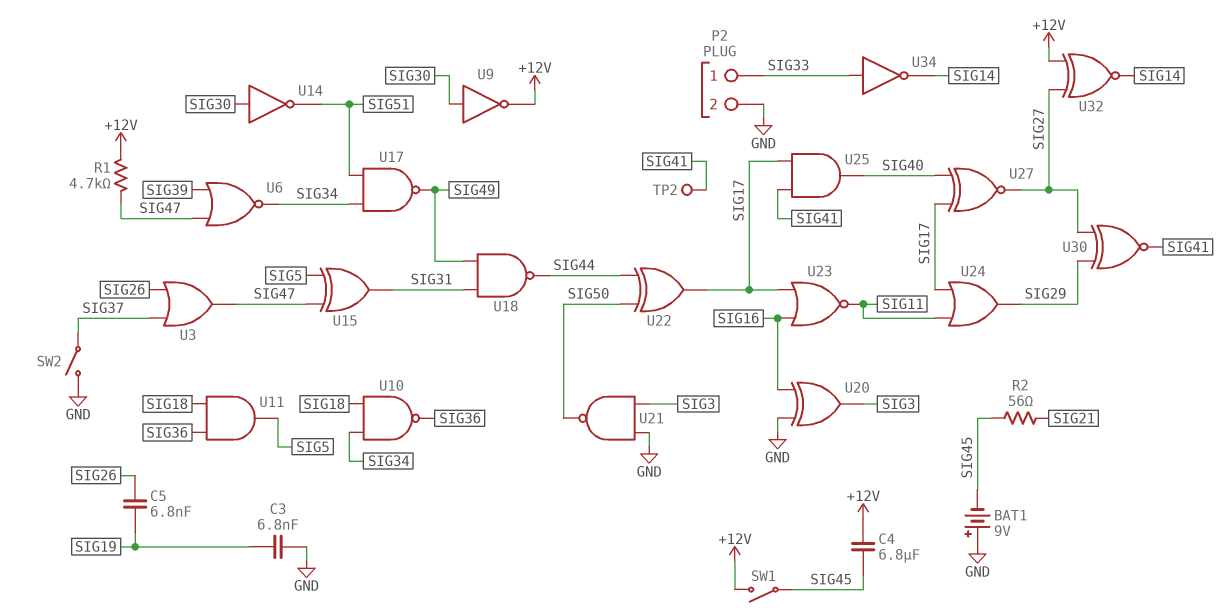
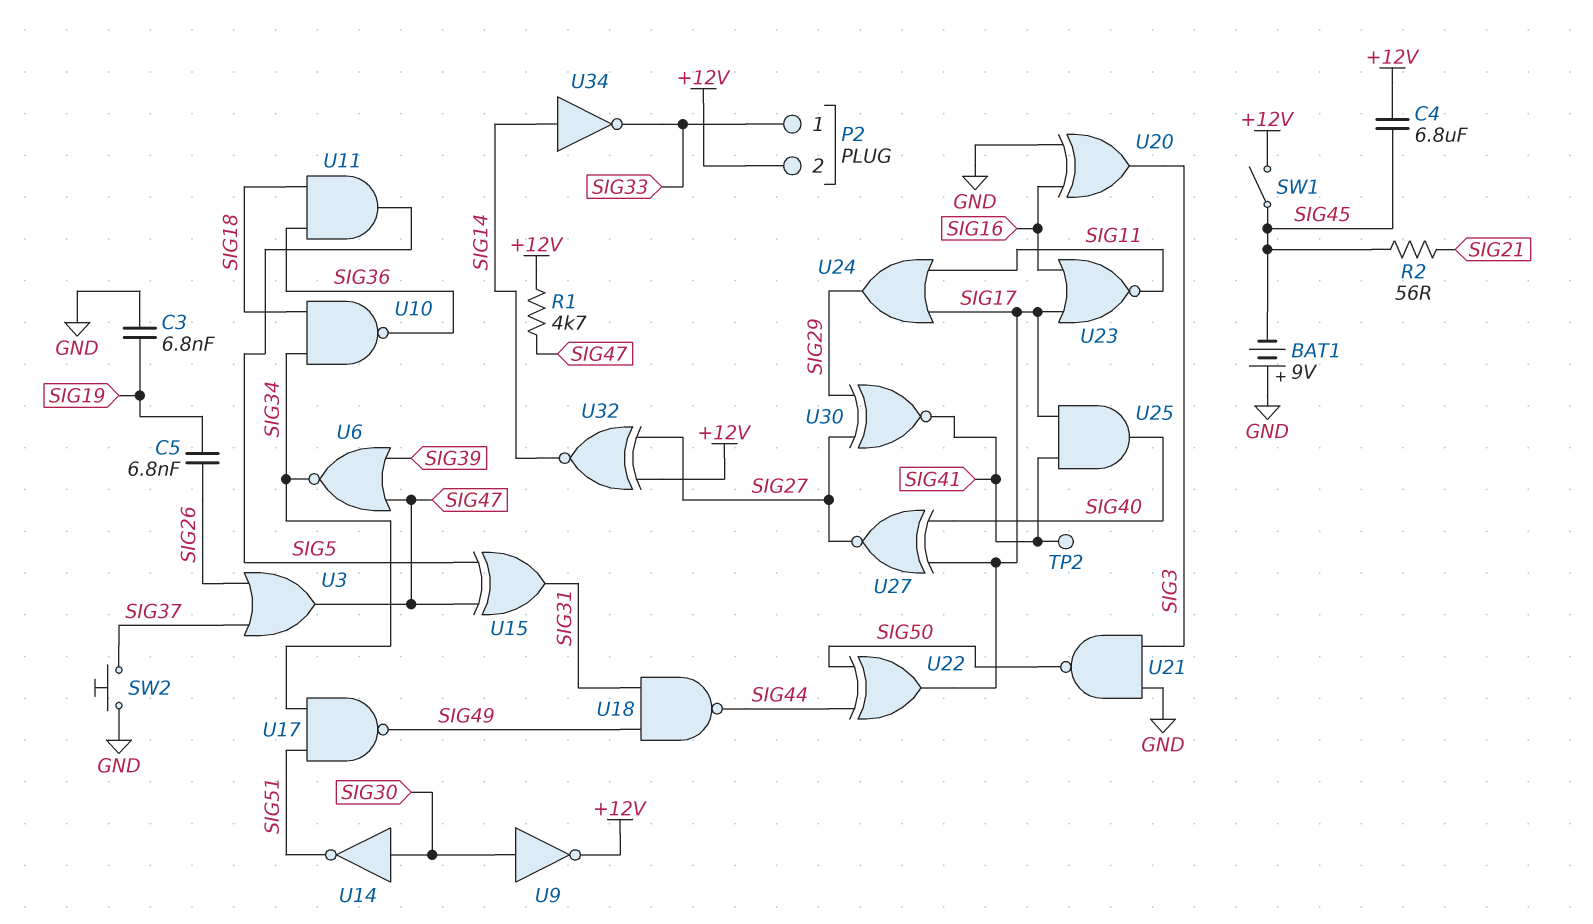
P2 pin 2: GND -> +12V
SW2: switch (GND, SIG37) -> button (GND, SIG37)
U34: NOT (in SIG33, out SIG14) -> NOT (in SIG14, out SIG33)

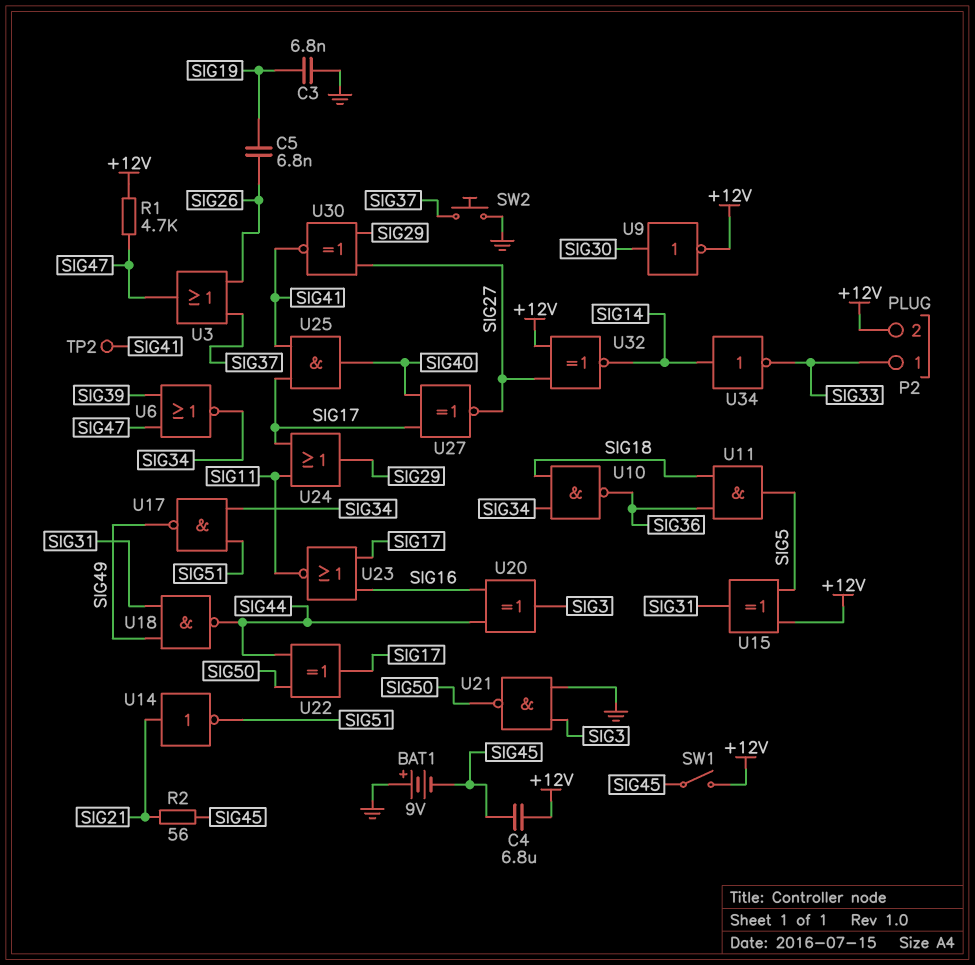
U14: NOT (in SIG30, out SIG51) -> NOT (in SIG21, out SIG51)
U15: XOR (in SIG5, in SIG47, out SIG31) -> XOR (in +12V, in SIG5, out SIG31)
U20: XOR (in GND, in SIG16, out SIG3) -> XOR (in SIG16, in SIG44, out SIG3)

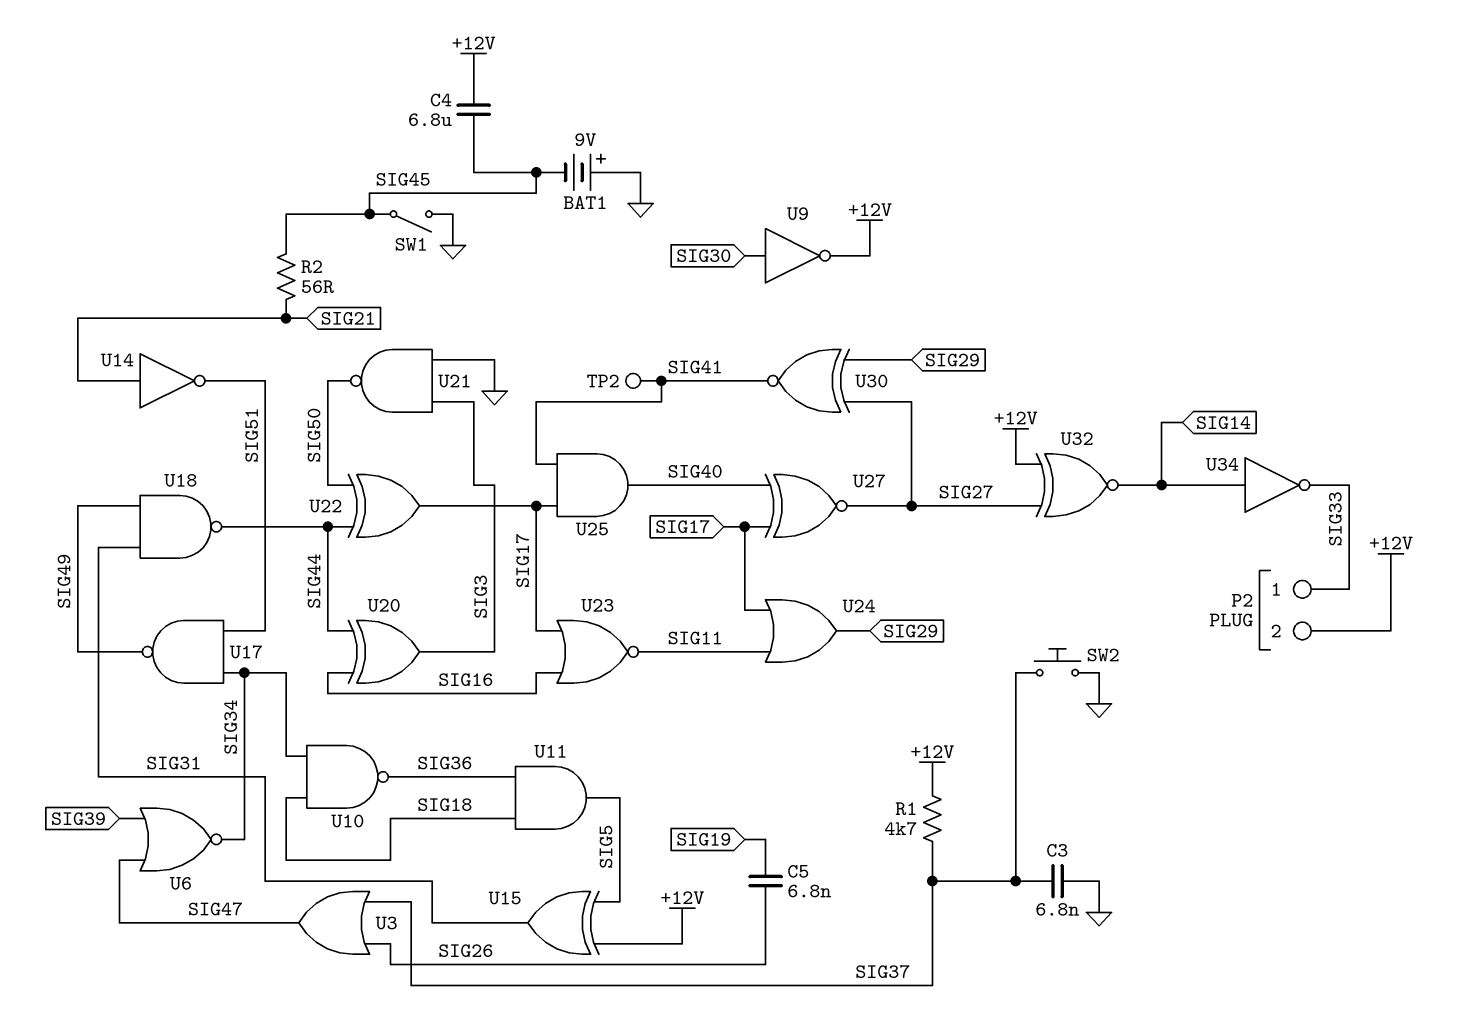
C3: 6.8nF (GND, SIG19) -> 6.8nF (GND, SIG37)
R1: 4.7k (+12V, SIG47) -> 4.7k (+12V, SIG37)
SW1: switch (+12V, SIG45) -> switch (GND, SIG45)

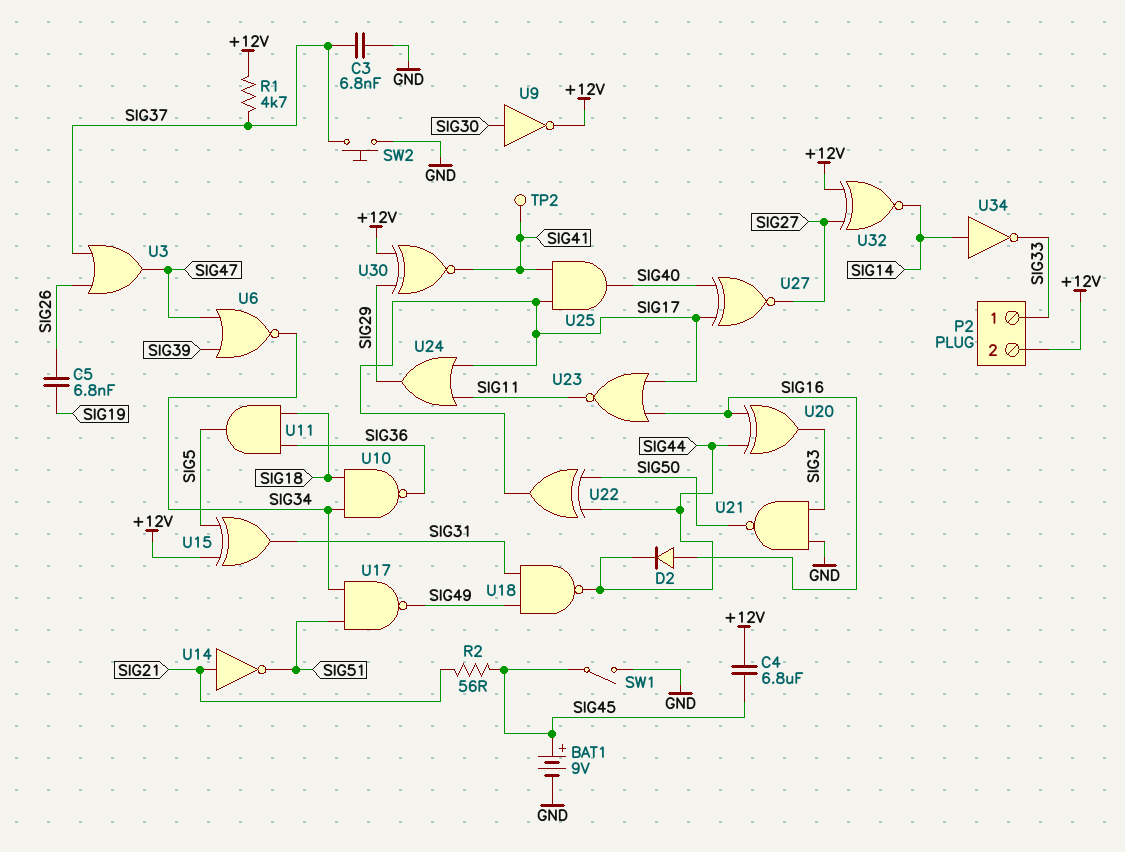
BAT1: 9V (plus GND, minus SIG45) -> 9V (plus SIG45, minus GND)
D2: none -> diode (A SIG16, K SIG44)
U30: XNOR (in SIG27, in SIG29, out SIG41) -> XNOR (in +12V, in SIG29, out SIG41)

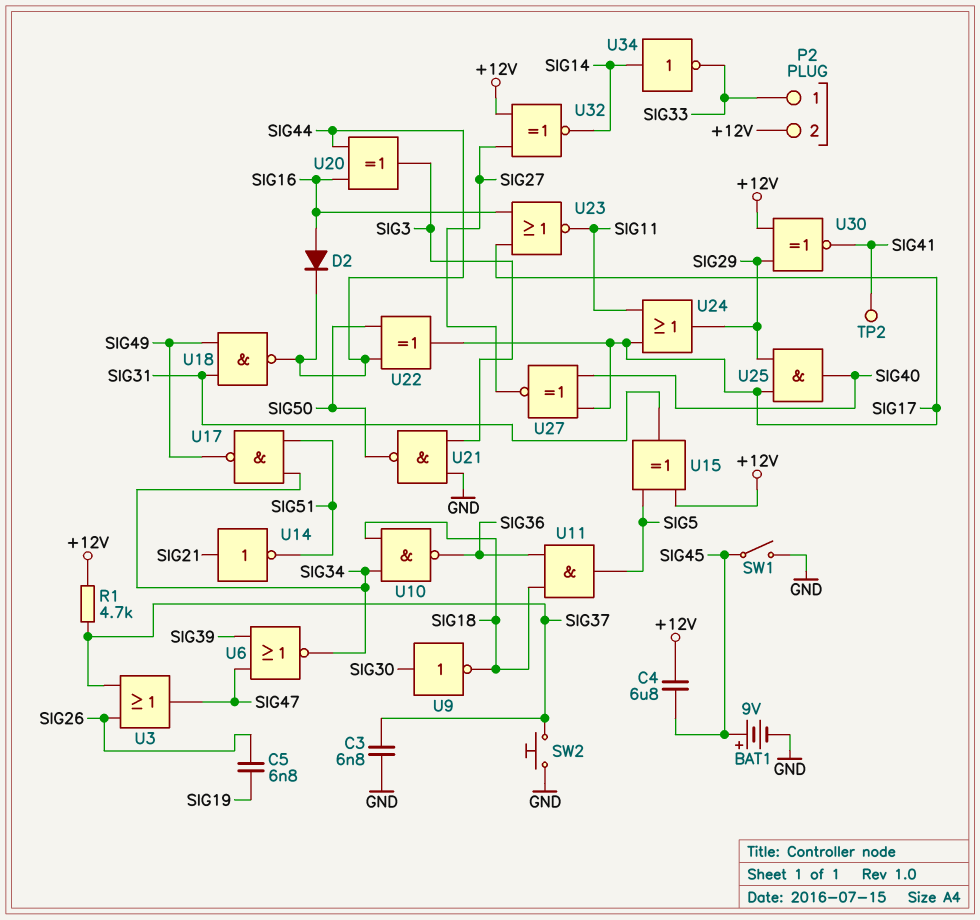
R2: 56 (SIG21, SIG45) -> none
U9: NOT (in SIG30, out +12V) -> NOT (in SIG30, out SIG18)
U25: AND (in SIG17, in SIG41, out SIG40) -> AND (in SIG17, in SIG29, out SIG40)

